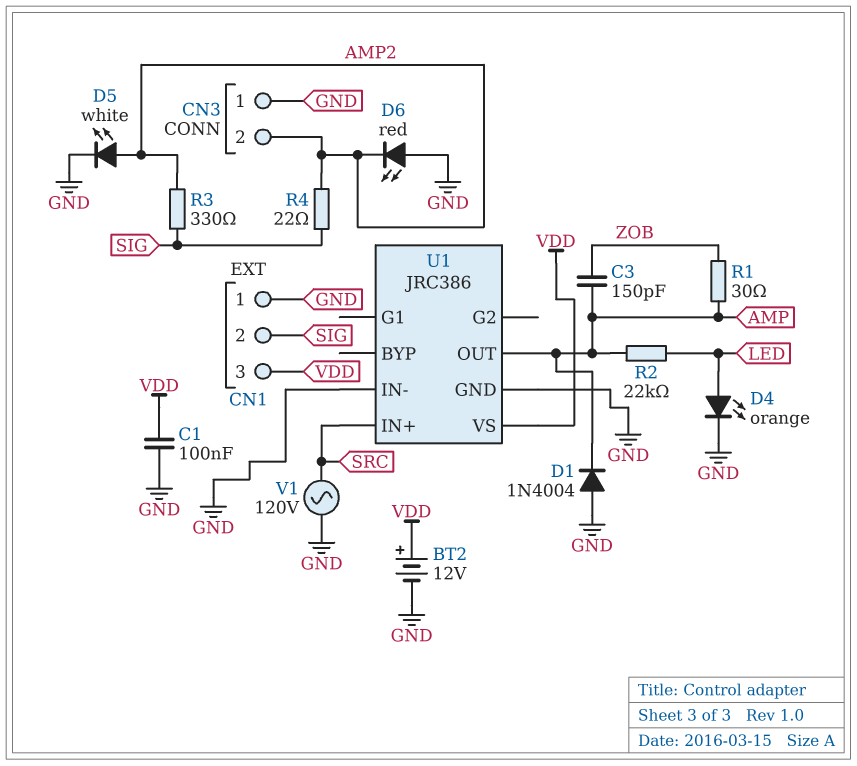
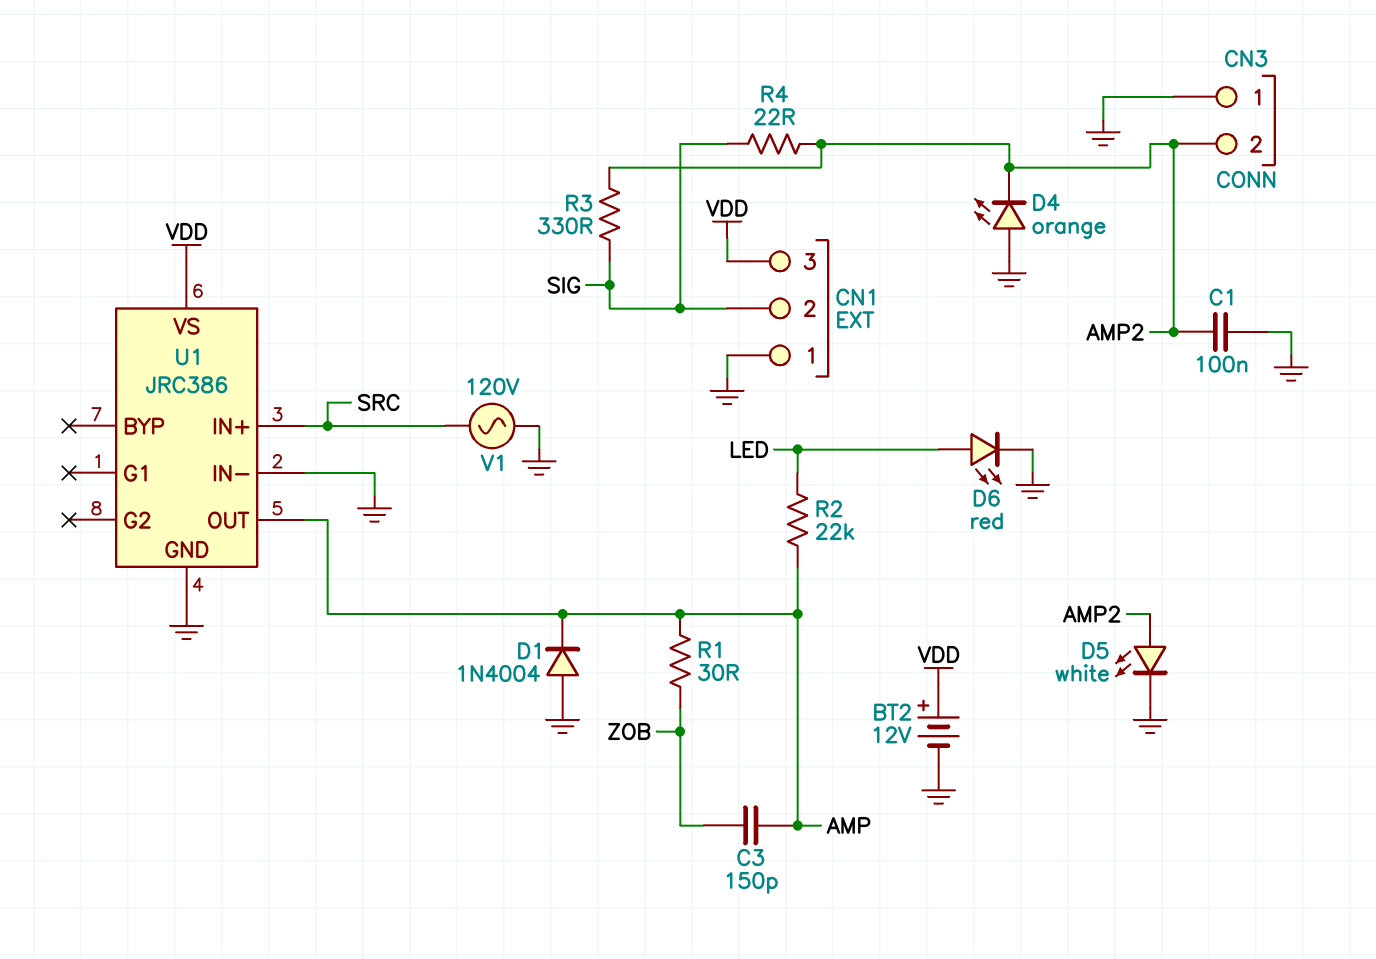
C1: 100nF (GND, VDD) -> 100nF (AMP2, GND)
D4: LED orange (A LED, K GND) -> LED orange (A GND, K AMP2)
D6: LED red (A GND, K AMP2) -> LED red (A LED, K GND)

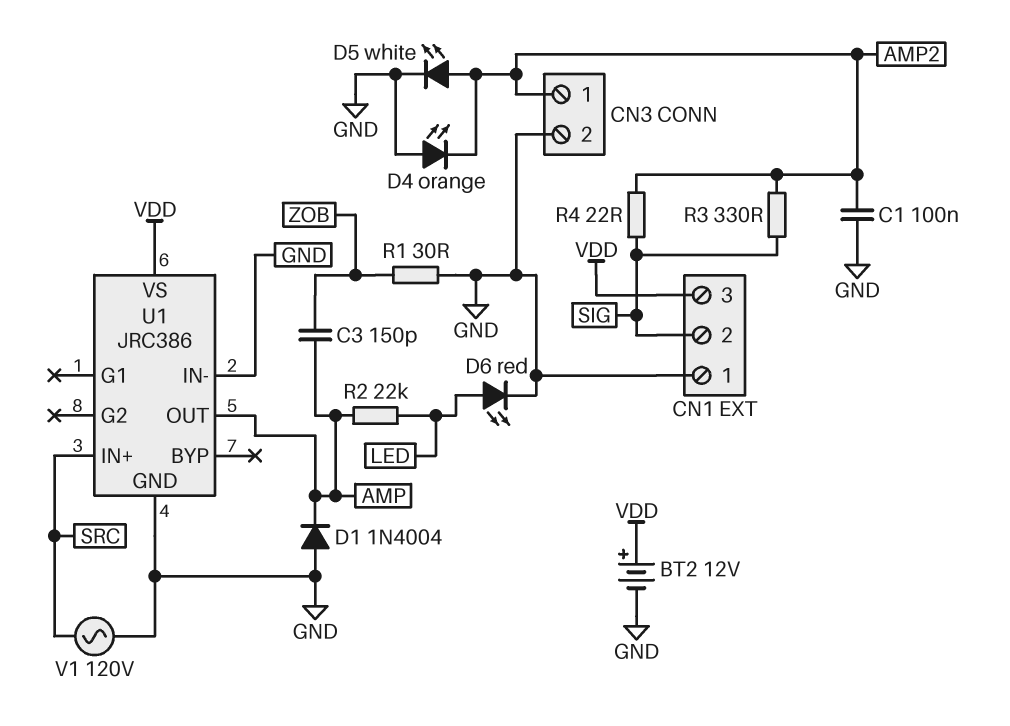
CN3 pin 1: GND -> AMP2
CN3 pin 2: AMP2 -> GND
R1: 30 (AMP, ZOB) -> 30 (GND, ZOB)

